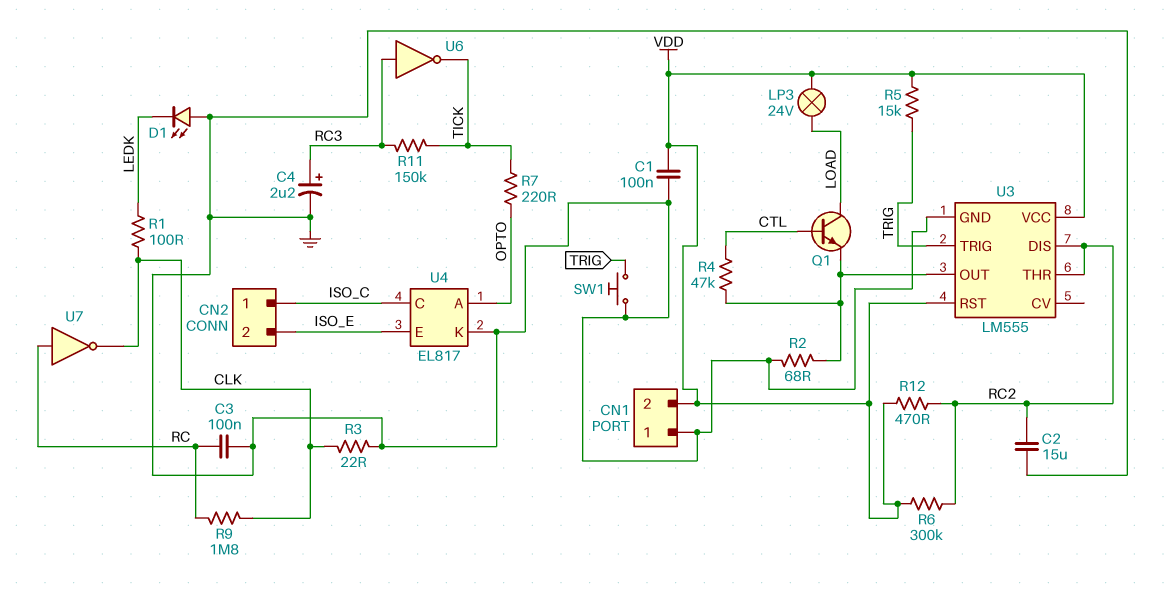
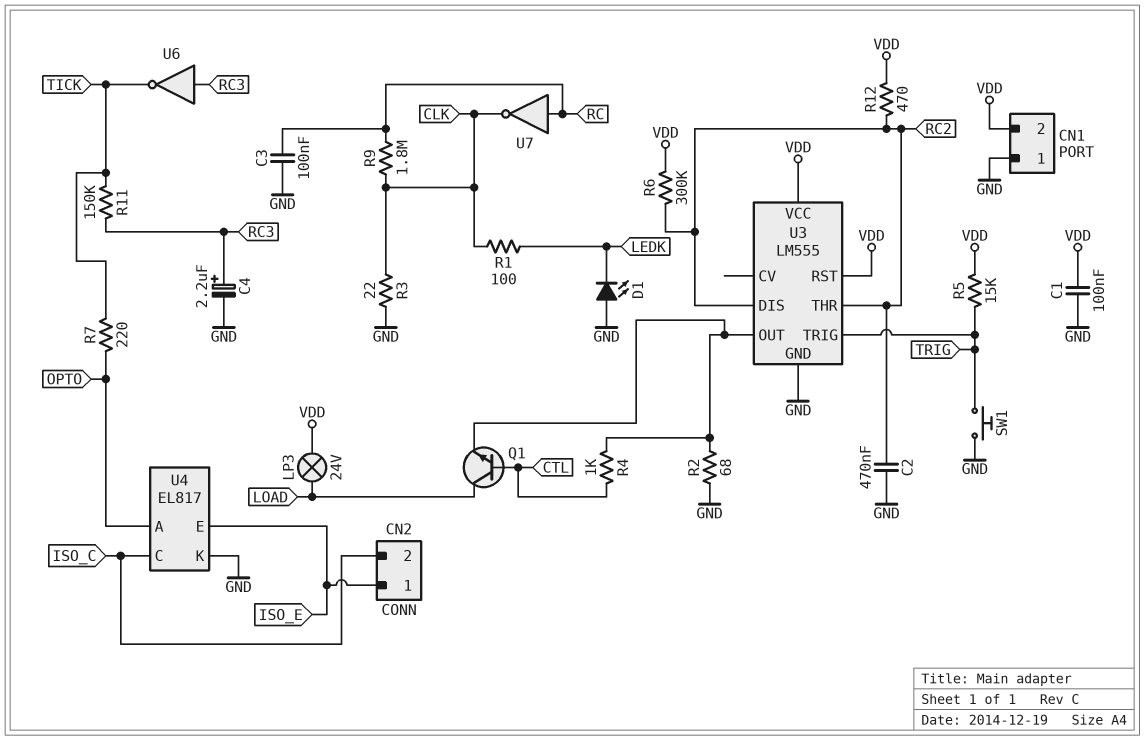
C2: 15uF (GND, RC2) -> 470nF (GND, RC2)
CN2 pin 1: ISO_C -> ISO_E
CN2 pin 2: ISO_E -> ISO_C
R4: 47k (CTL, U3/OUT) -> 1k (CTL, U3/OUT)

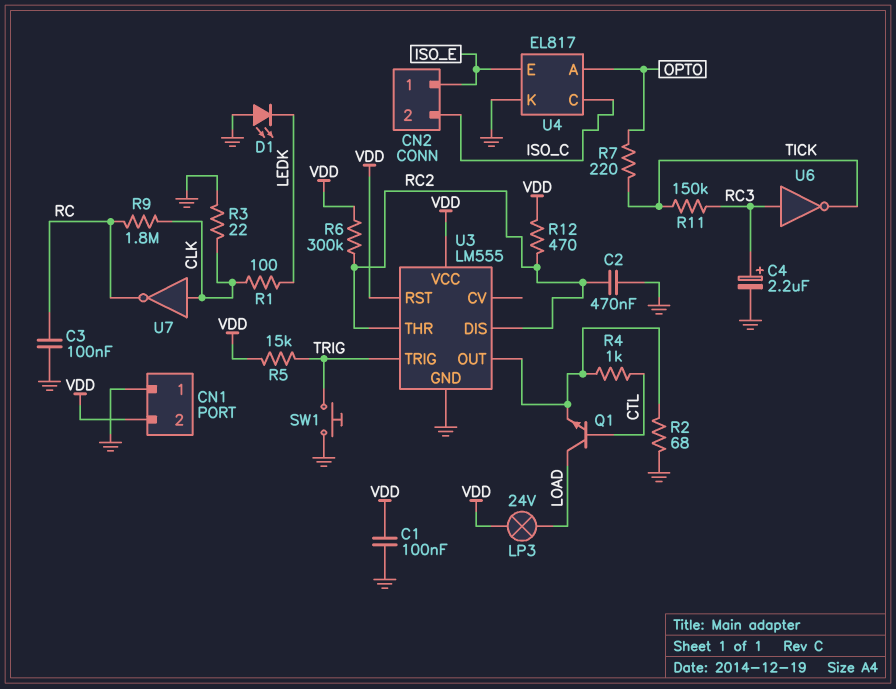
U7: NOT (in RC, out CLK) -> NOT (in CLK, out RC)

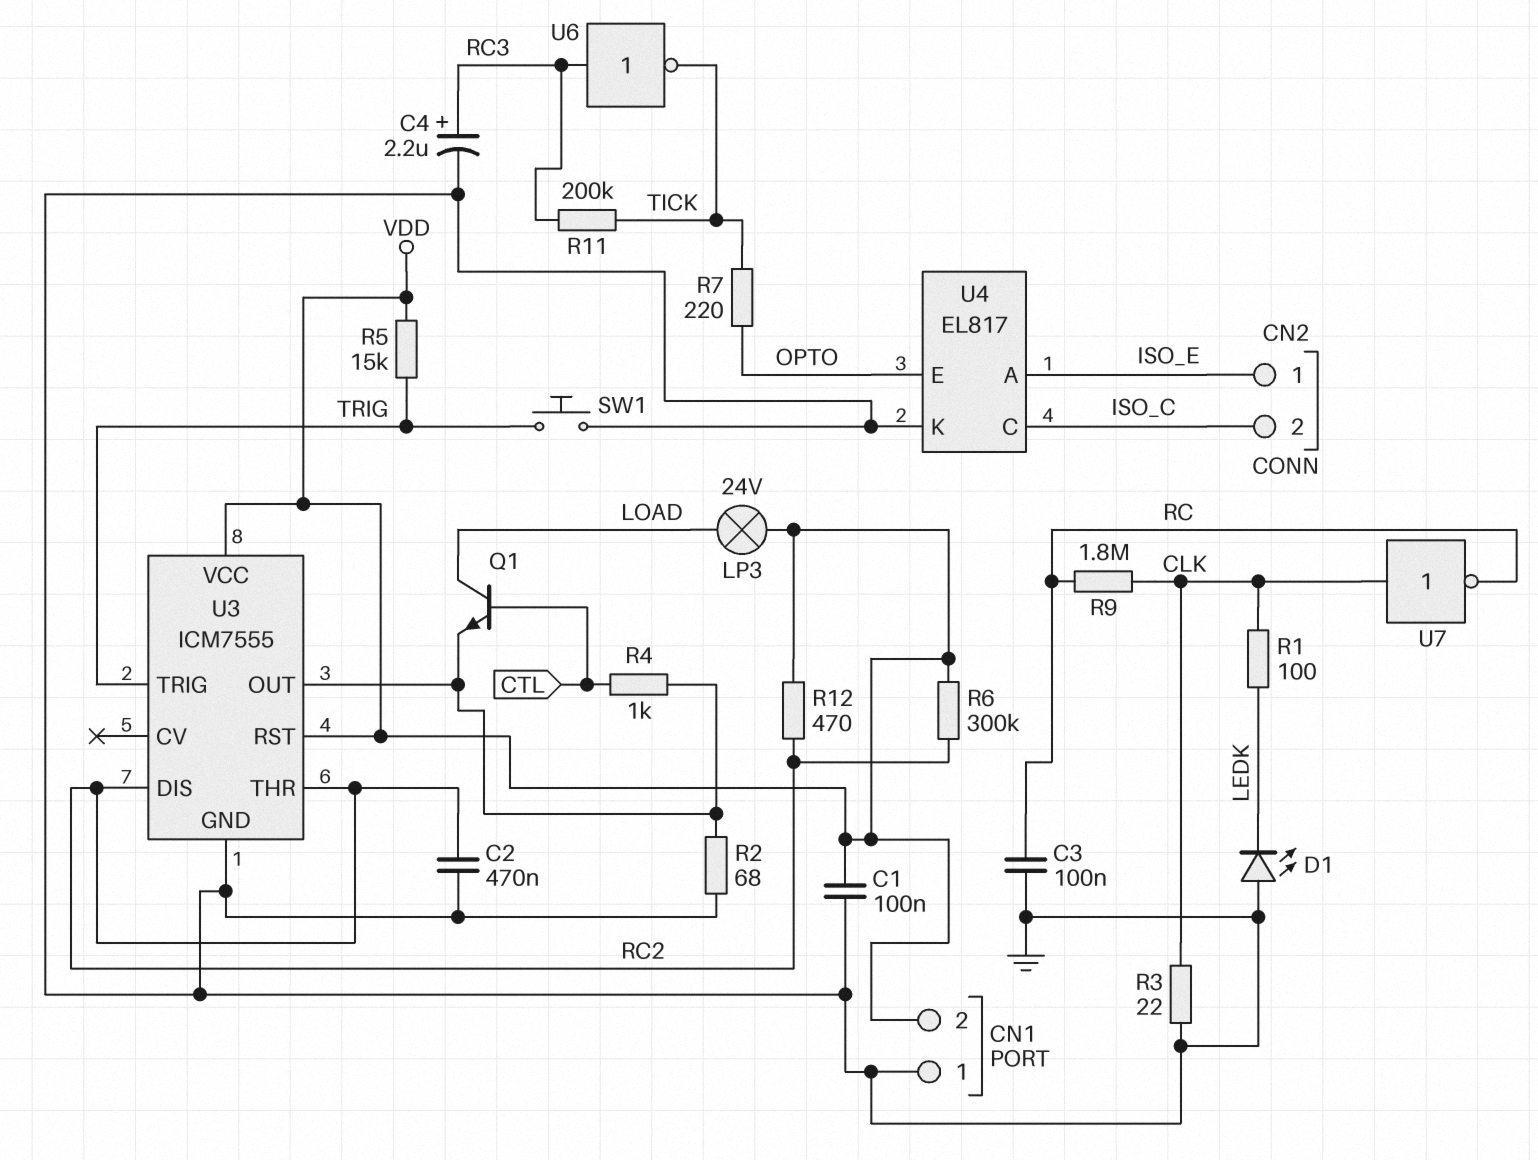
R11: 150k (RC3, TICK) -> 200k (RC3, TICK)
U3: LM555 -> ICM7555
U4 pin A: OPTO -> ISO_E
U4 pin E: ISO_E -> OPTO

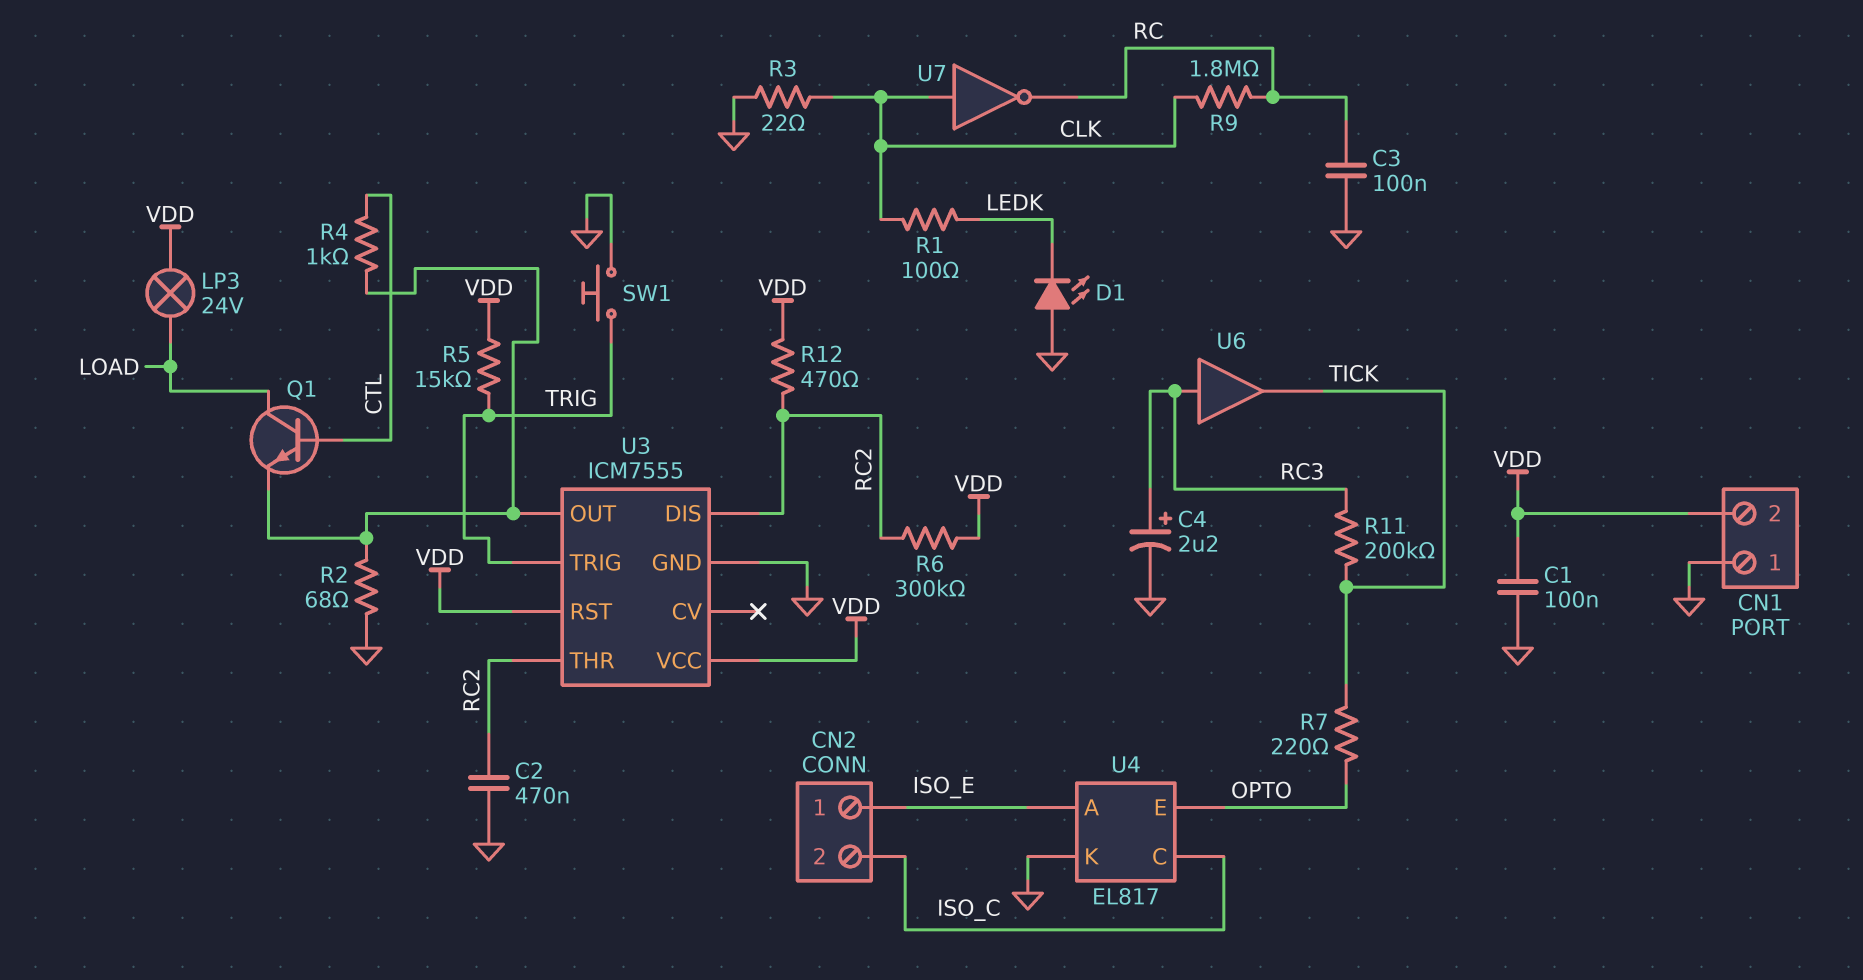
U6: NOT (in RC3, out TICK) -> buffer (in RC3, out TICK)

